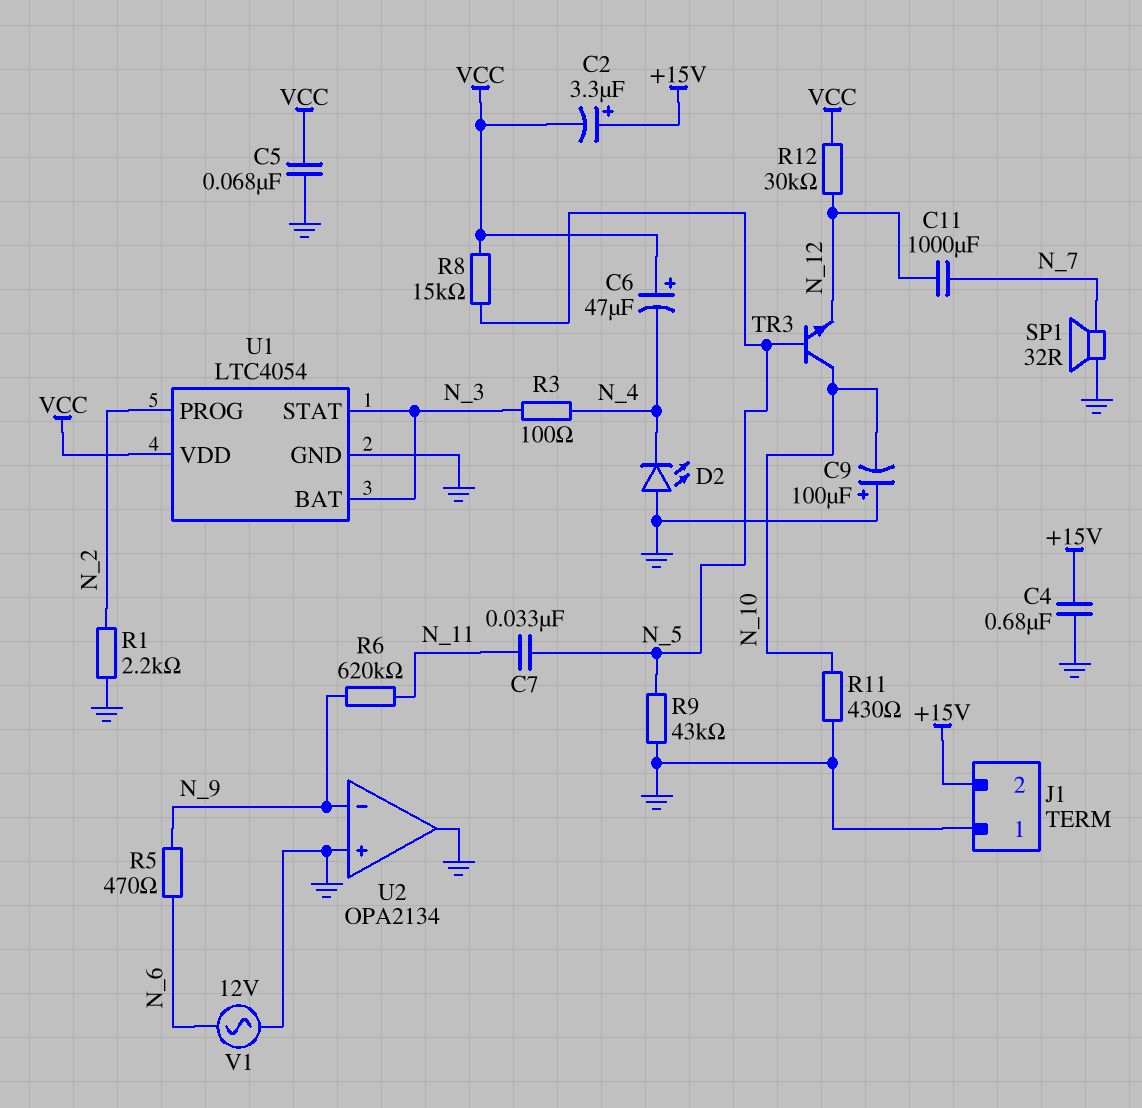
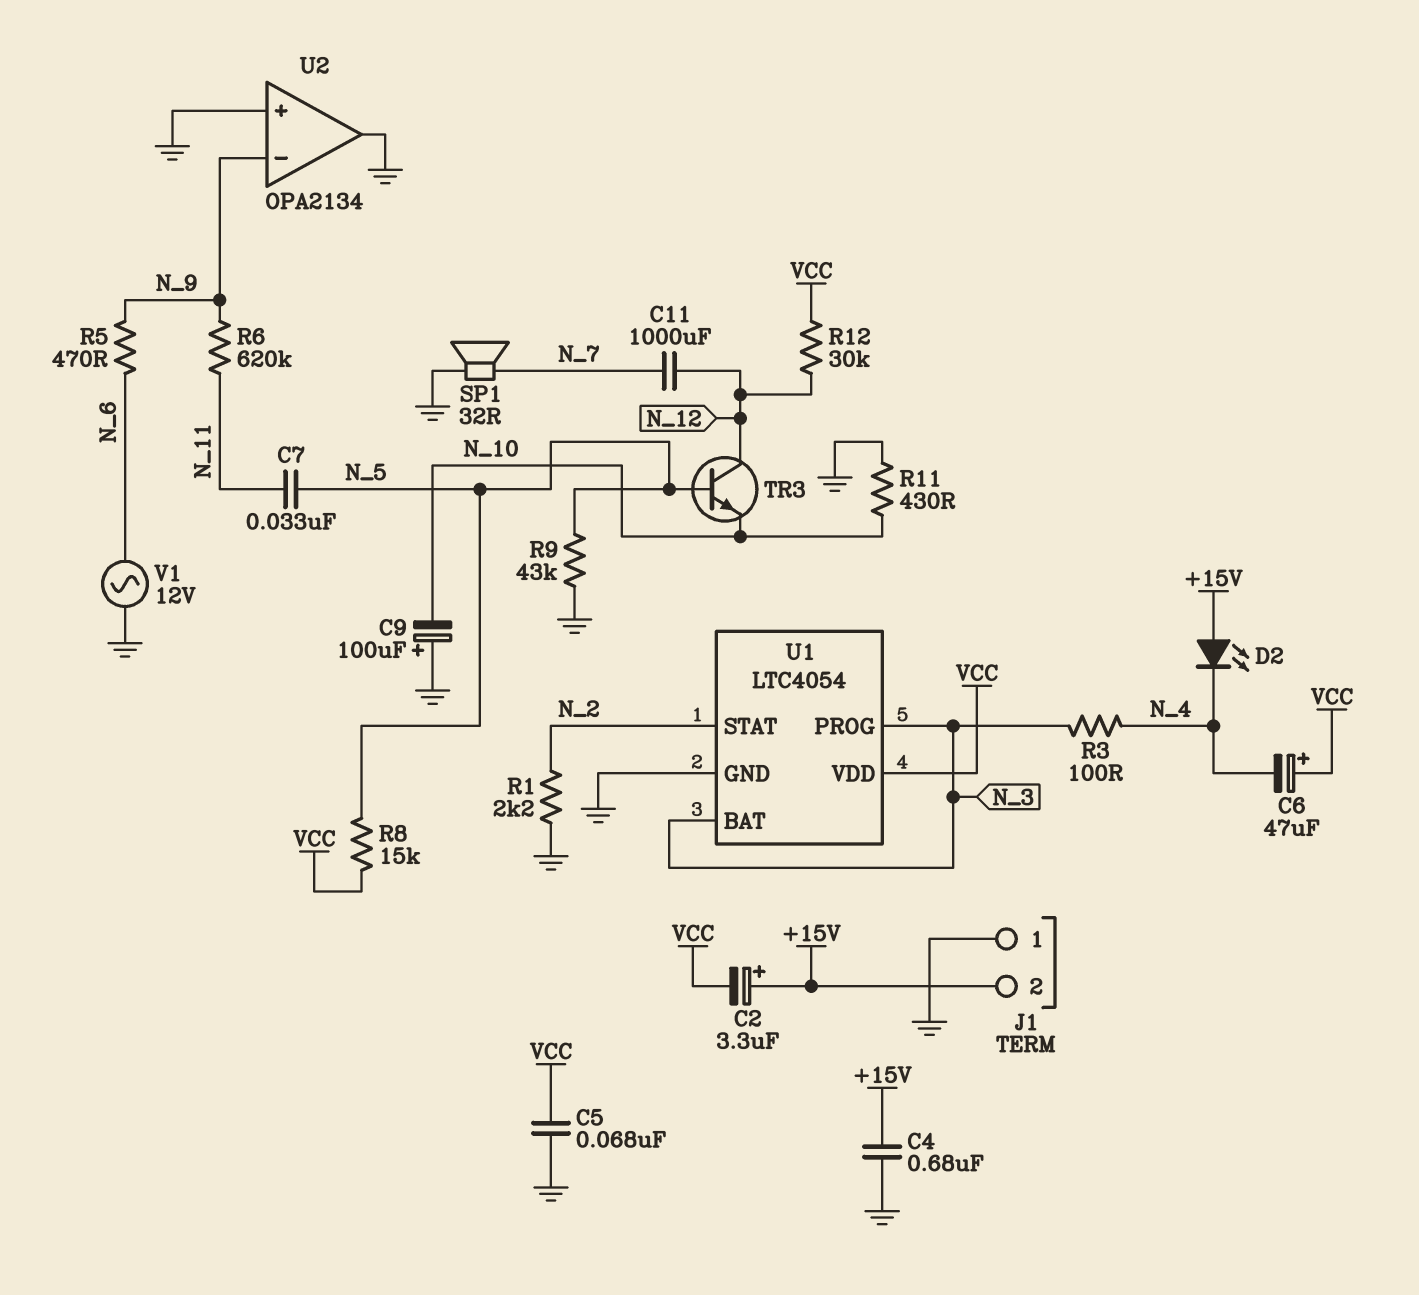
D2: LED (A GND, K N_4) -> LED (A +15V, K N_4)
TR3: NPN (B N_5, C N_10, E N_12) -> NPN (B N_5, C N_12, E N_10)
U1 pin PROG: N_2 -> N_3
U1 pin STAT: N_3 -> N_2

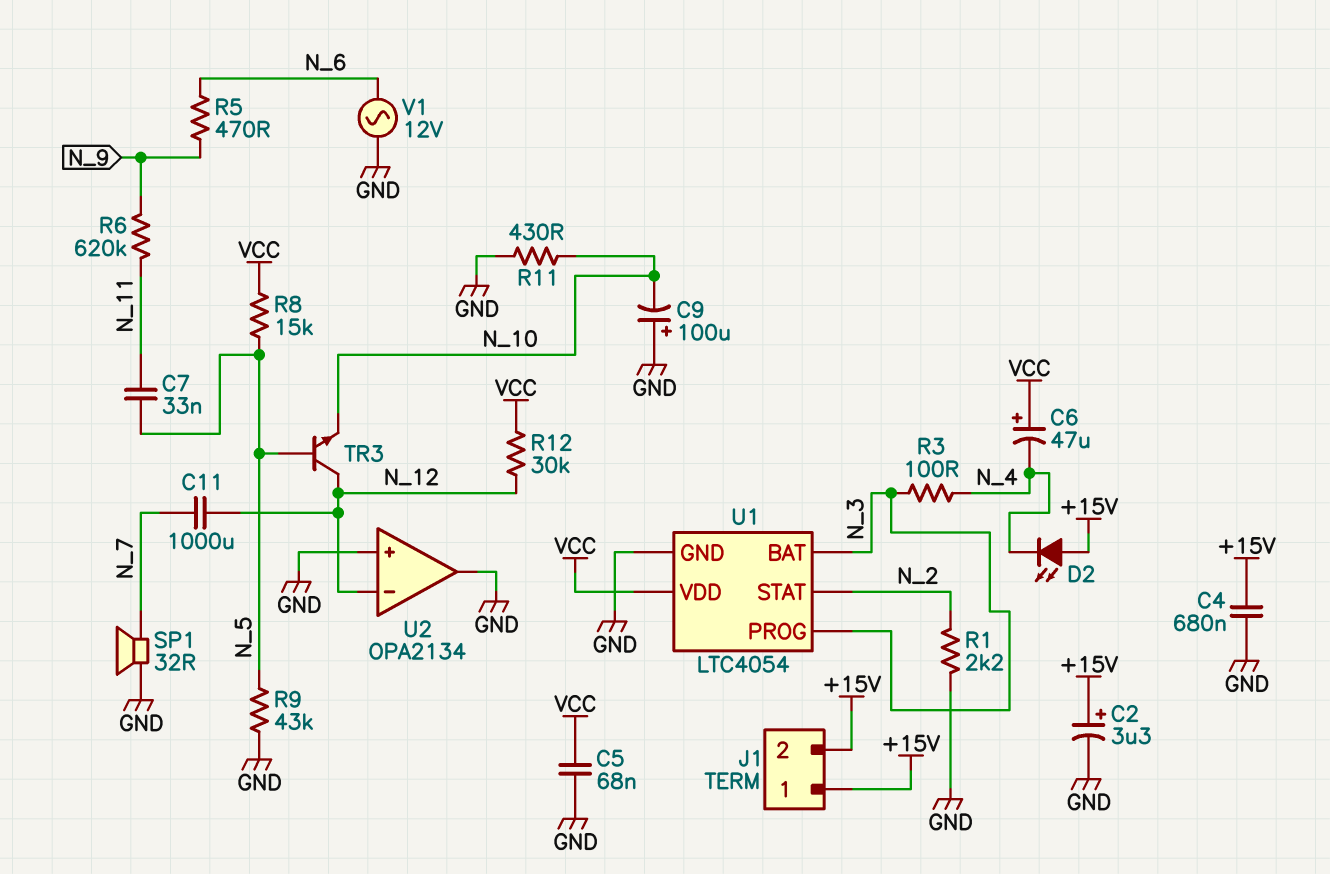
C2: 3.3uF (plus +15V, minus VCC) -> 3.3uF (plus +15V, minus GND)
J1 pin 1: GND -> +15V
U2 pin in-: N_9 -> N_12

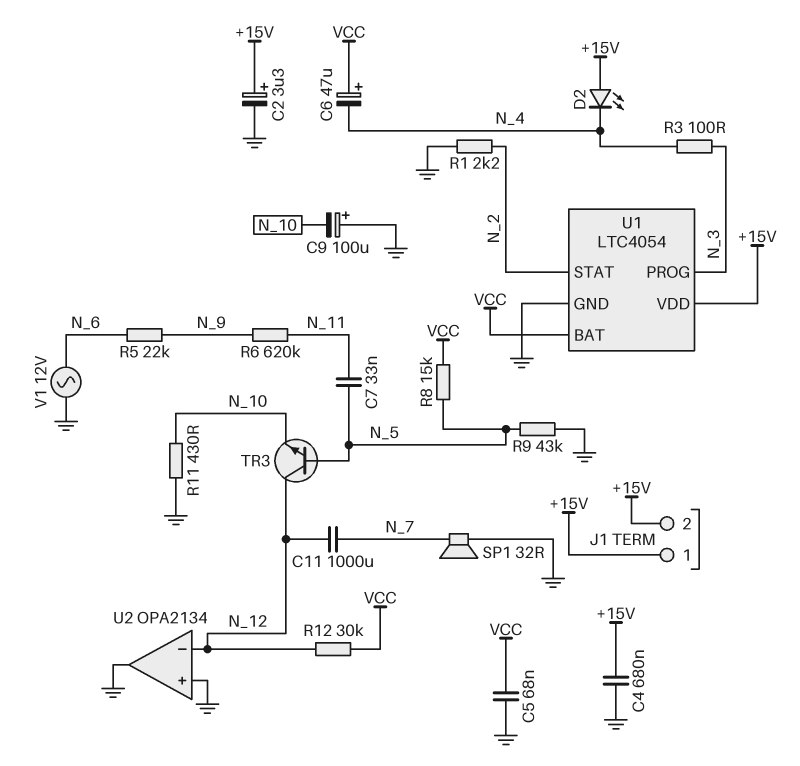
R5: 470 (N_6, N_9) -> 22k (N_6, N_9)
U1 pin BAT: N_3 -> VCC
U1 pin VDD: VCC -> +15V

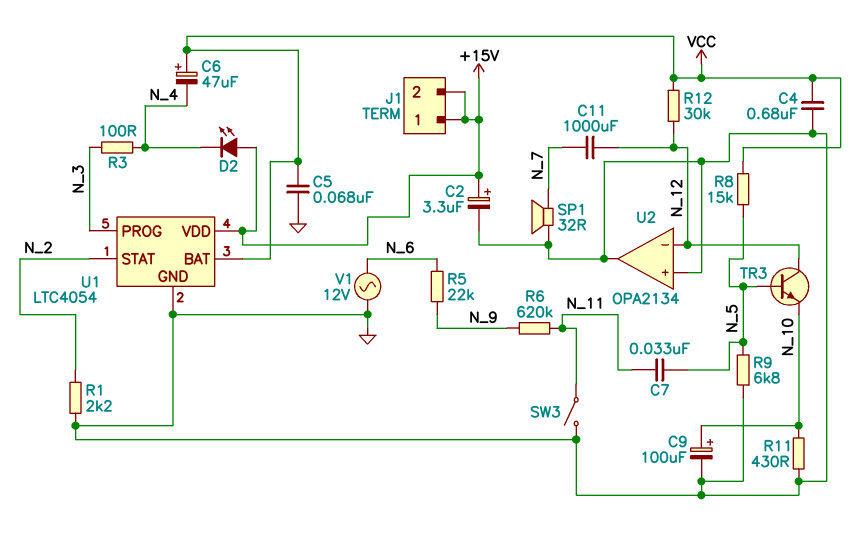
C4: 680nF (+15V, GND) -> 680nF (GND, VCC)
C9: 100uF (plus GND, minus N_10) -> 100uF (plus N_10, minus GND)
R9: 43k (GND, N_5) -> 6.8k (GND, N_5)
SW3: none -> switch (GND, N_11)

